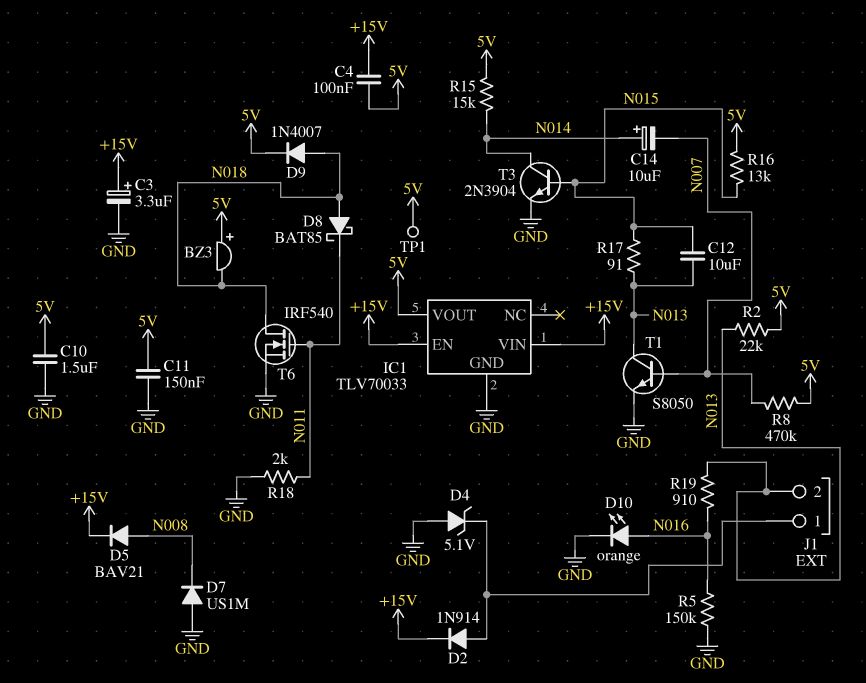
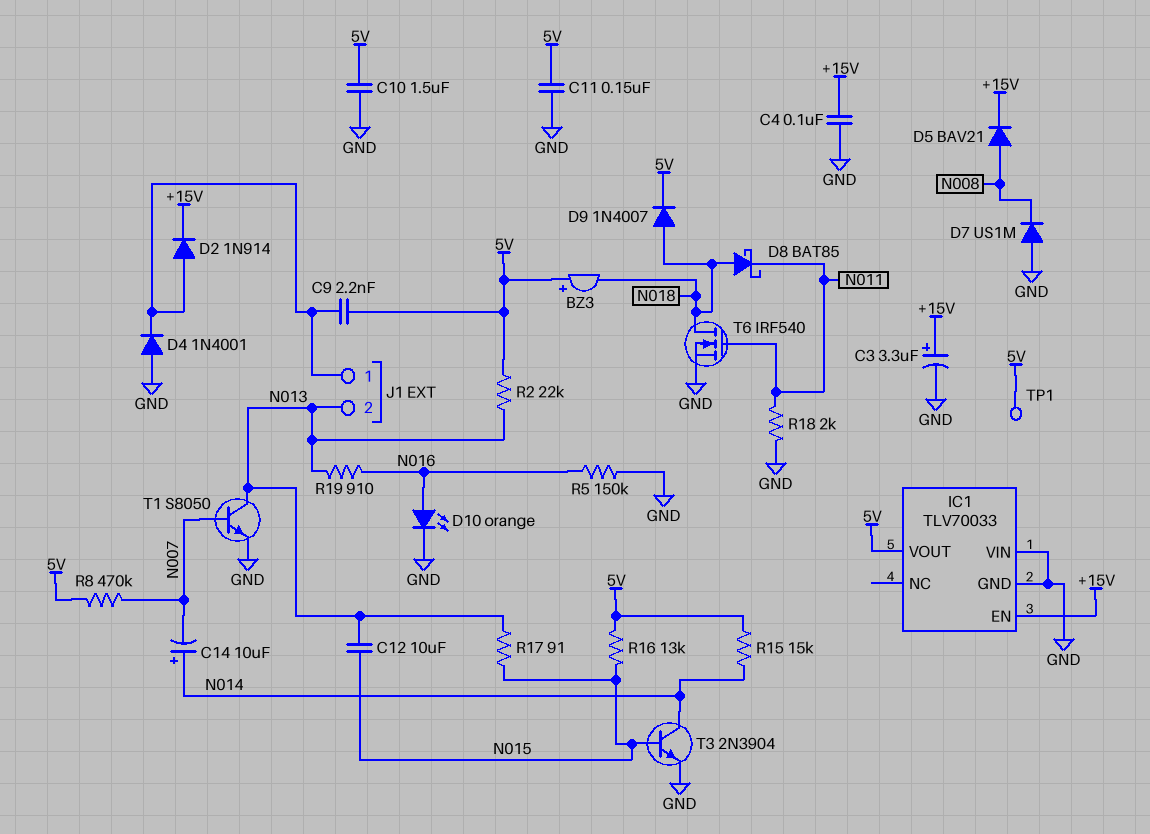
C4: 100nF (+15V, 5V) -> 100nF (+15V, GND)
C9: none -> 2.2nF (5V, J1/1)
D4: zener 5.1V (A GND, K J1/1) -> diode 1N4001 (A GND, K J1/1)
IC1 pin VIN: +15V -> GND

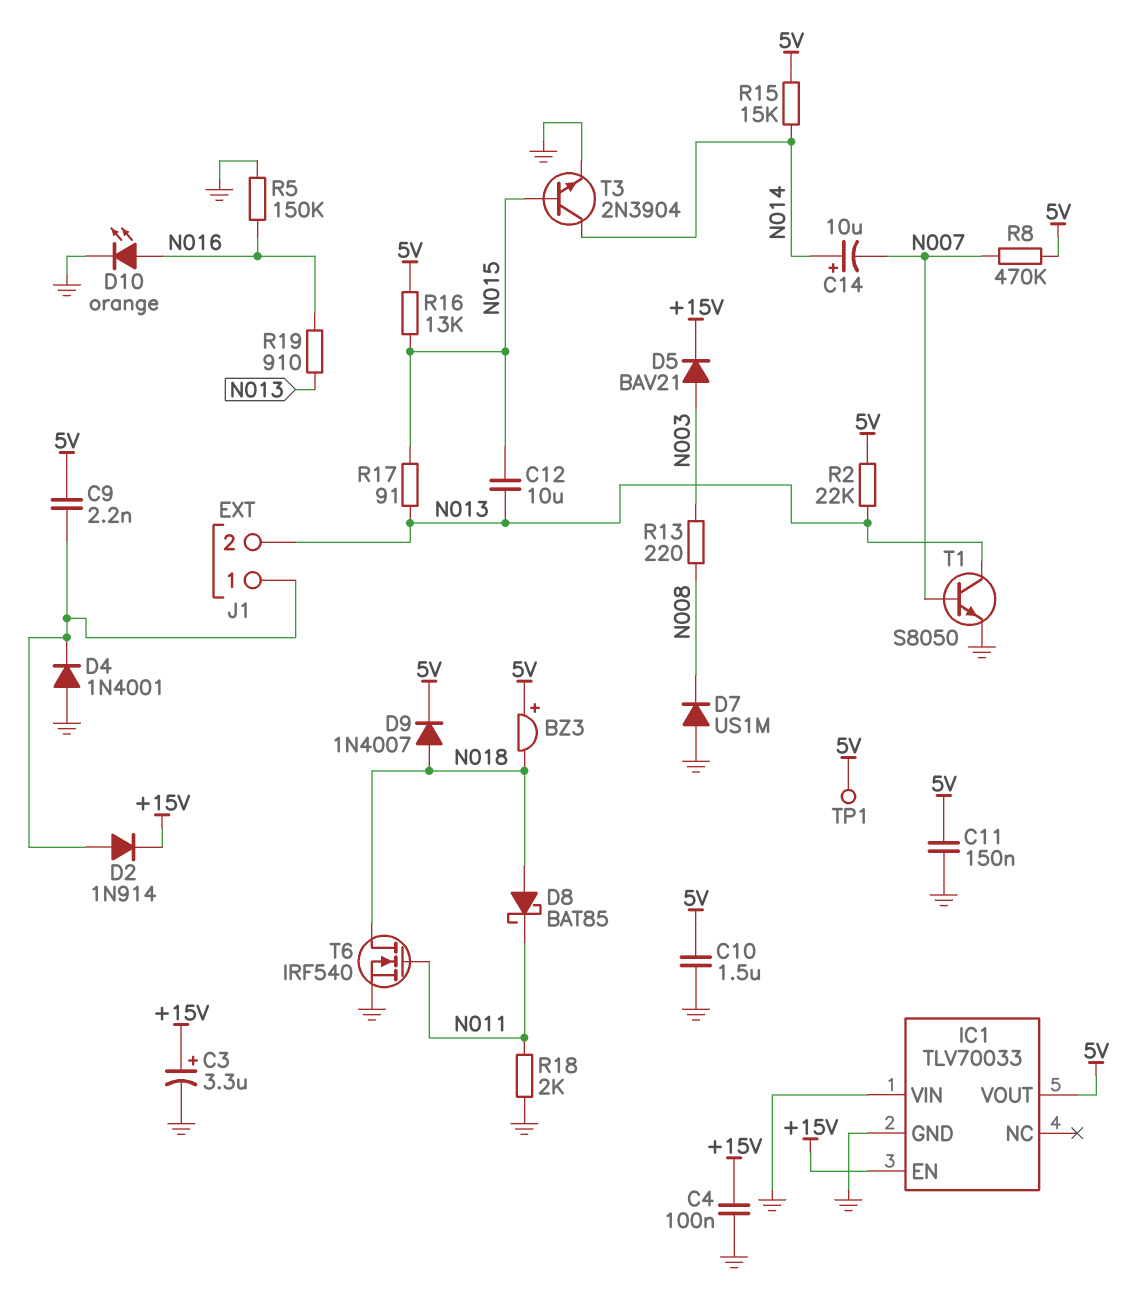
D5: diode BAV21 (A N008, K +15V) -> diode BAV21 (A N003, K +15V)
R13: none -> 220 (N003, N008)

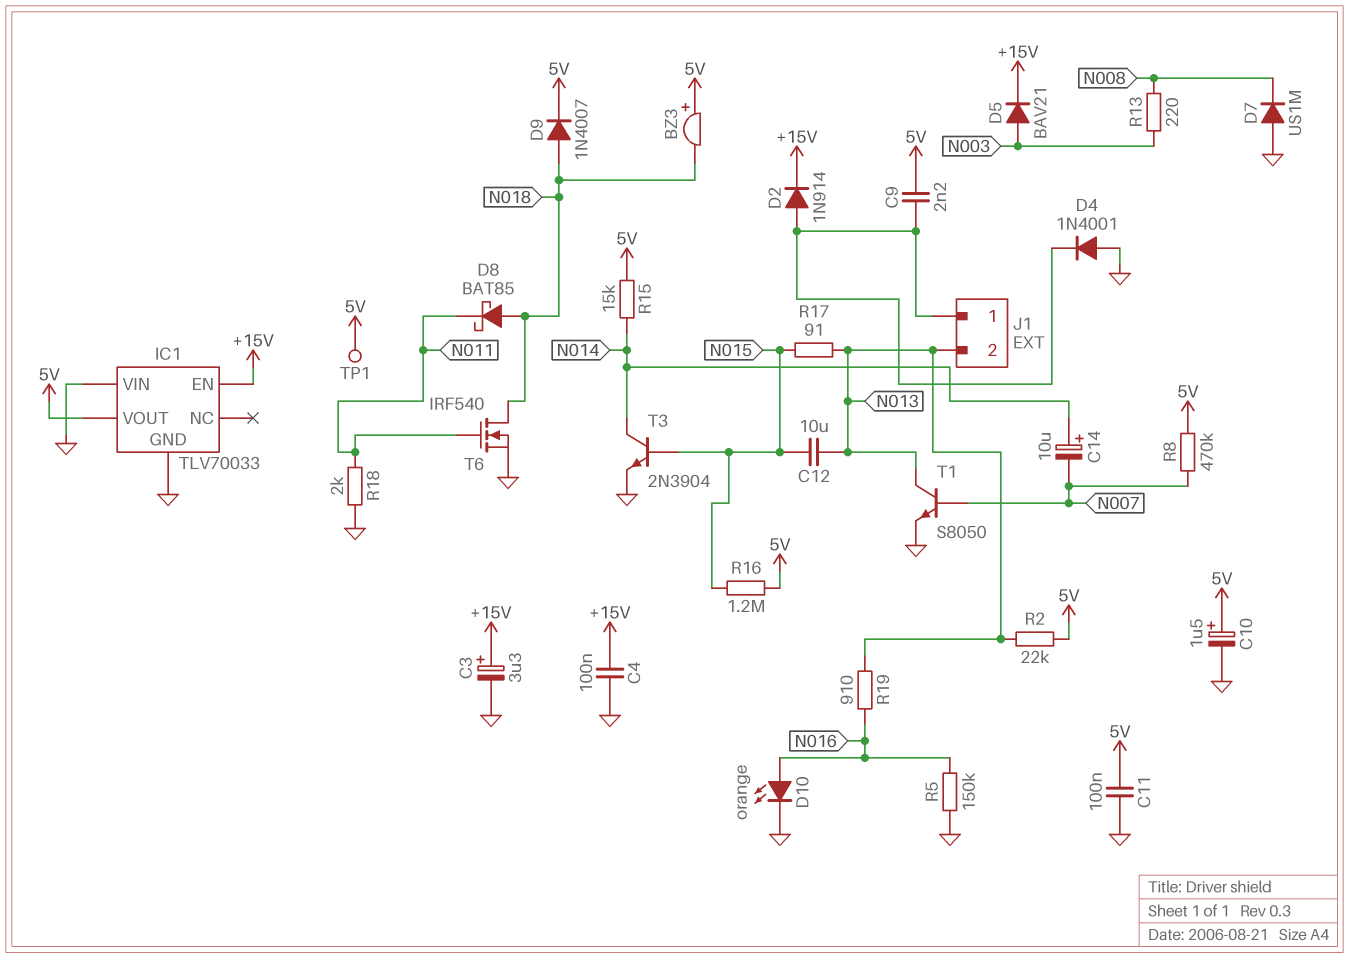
C10: 1.5uF (5V, GND) -> 1.5uF (plus 5V, minus GND)
C11: 150nF (5V, GND) -> 100nF (5V, GND)
R16: 13k (5V, N015) -> 1.2M (5V, N015)

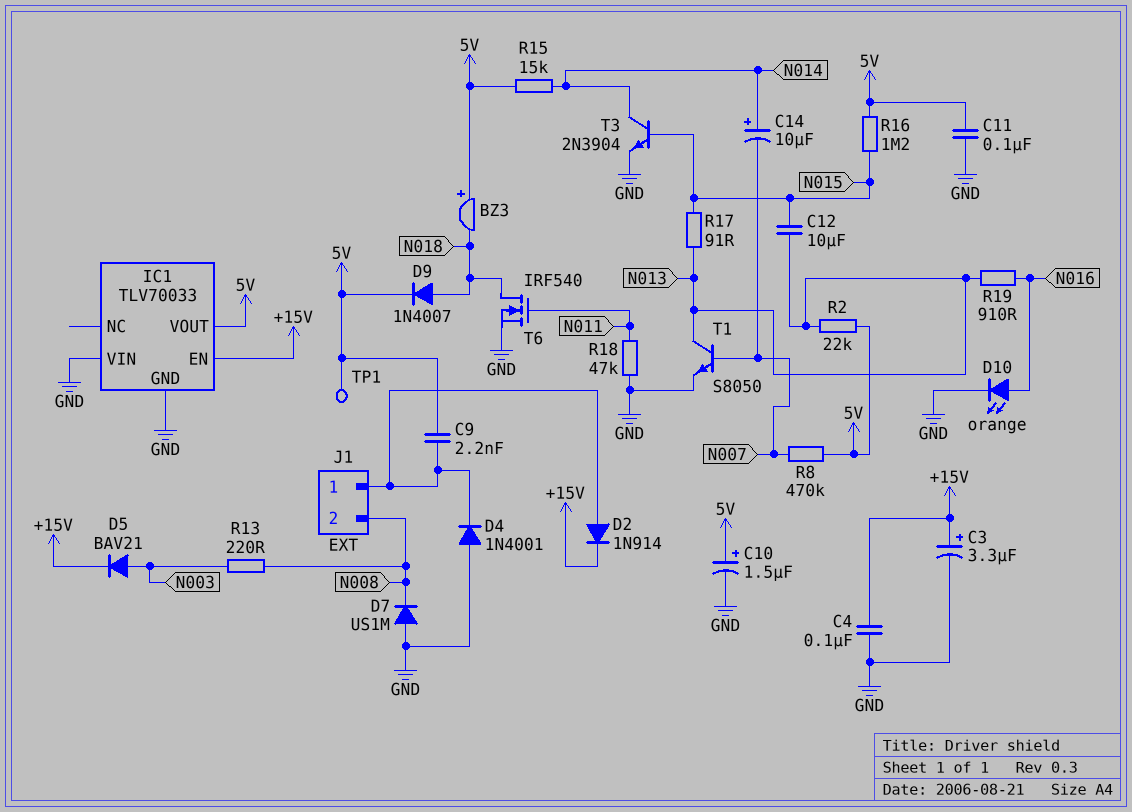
D8: schottky BAT85 (A N018, K N011) -> none
J1 pin 2: N013 -> N008
R5: 150k (GND, N016) -> none
R18: 2k (GND, N011) -> 47k (GND, N011)

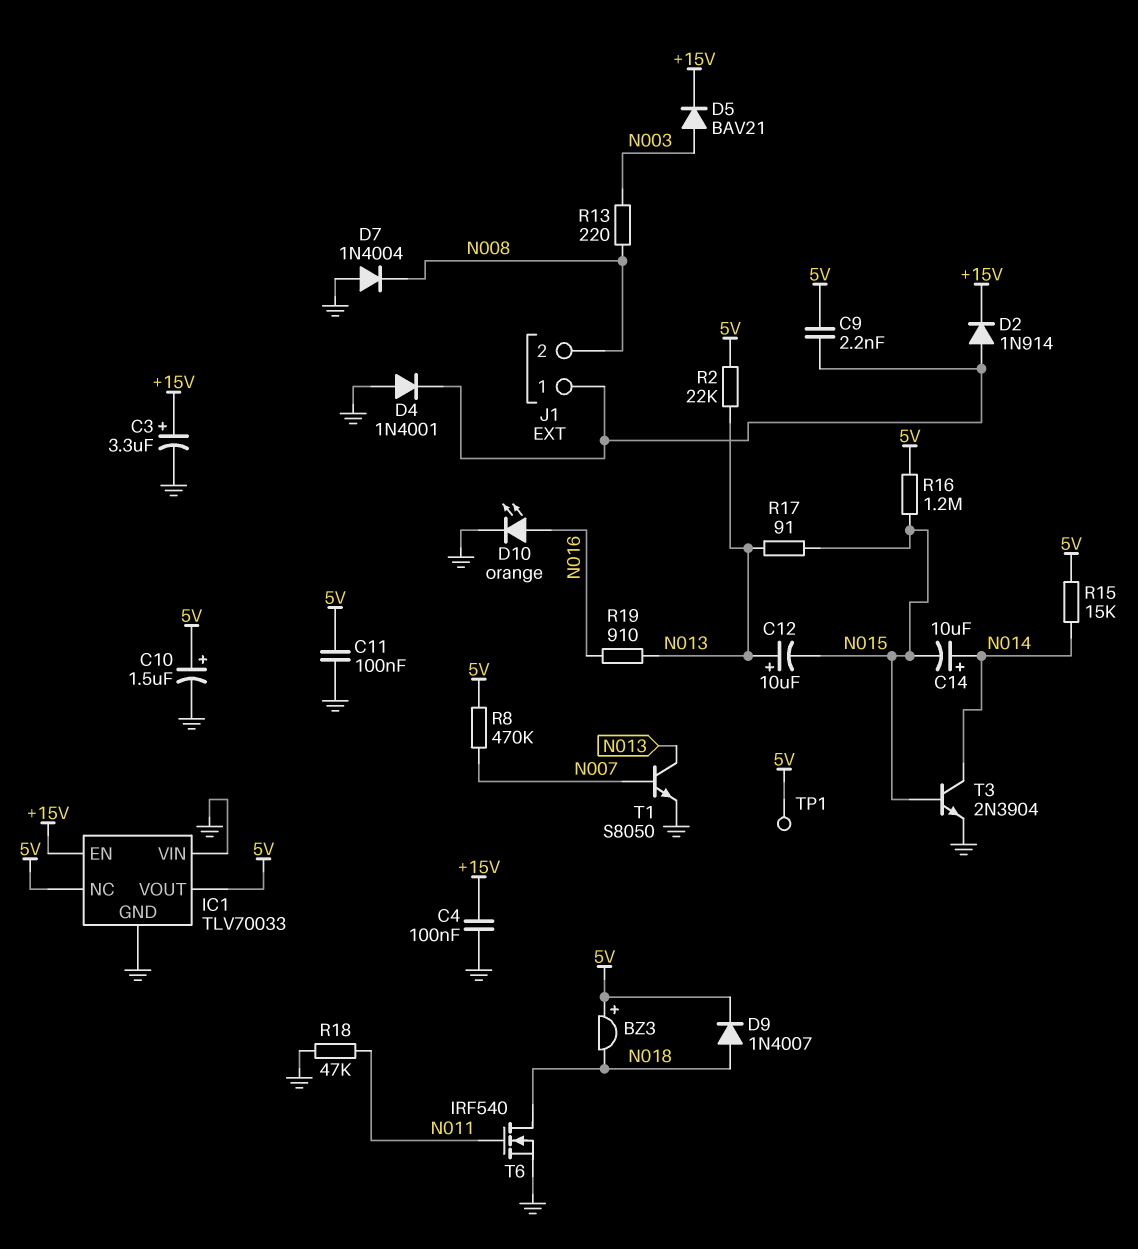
C12: 10uF (N013, N015) -> 10uF (plus N013, minus N015)
C14: 10uF (plus N014, minus N007) -> 10uF (plus N014, minus N015)
D7: diode US1M (A GND, K N008) -> diode 1N4004 (A GND, K N008)
IC1 pin NC: none -> 5V

